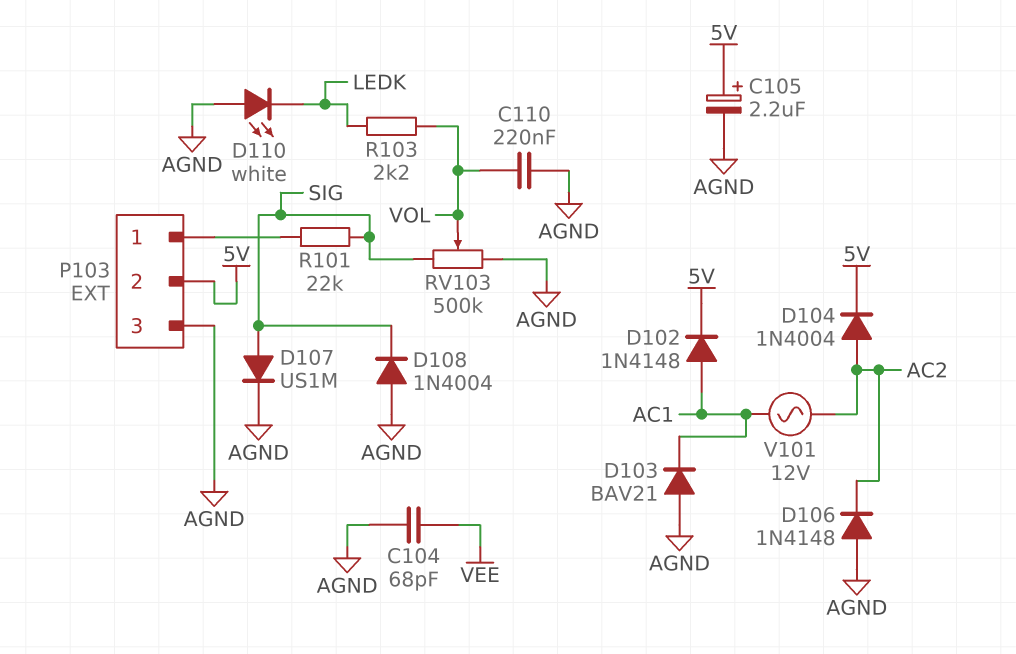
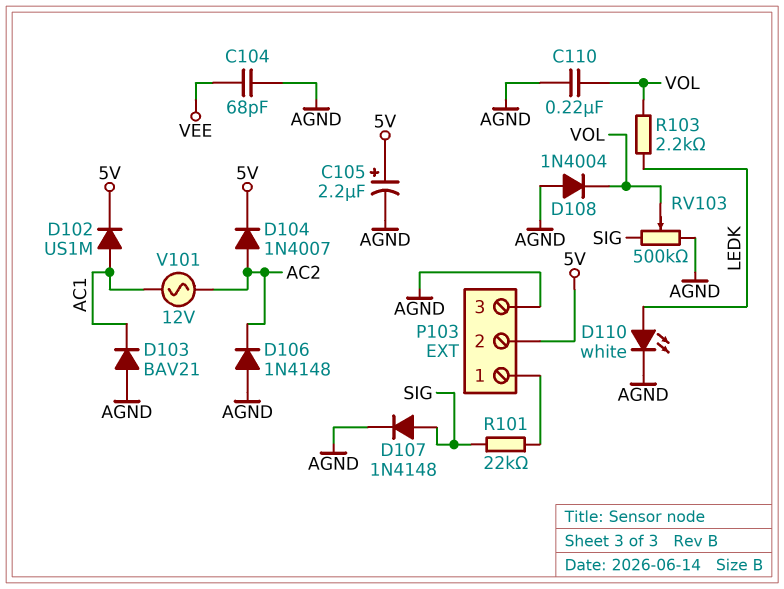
D102: diode 1N4148 (A AC1, K 5V) -> diode US1M (A AC1, K 5V)
D104: diode 1N4004 (A AC2, K 5V) -> diode 1N4007 (A AC2, K 5V)
D107: diode US1M (A SIG, K AGND) -> diode 1N4148 (A SIG, K AGND)
D108: diode 1N4004 (A AGND, K SIG) -> diode 1N4004 (A AGND, K VOL)
D110: LED white (A AGND, K LEDK) -> LED white (A LEDK, K AGND)

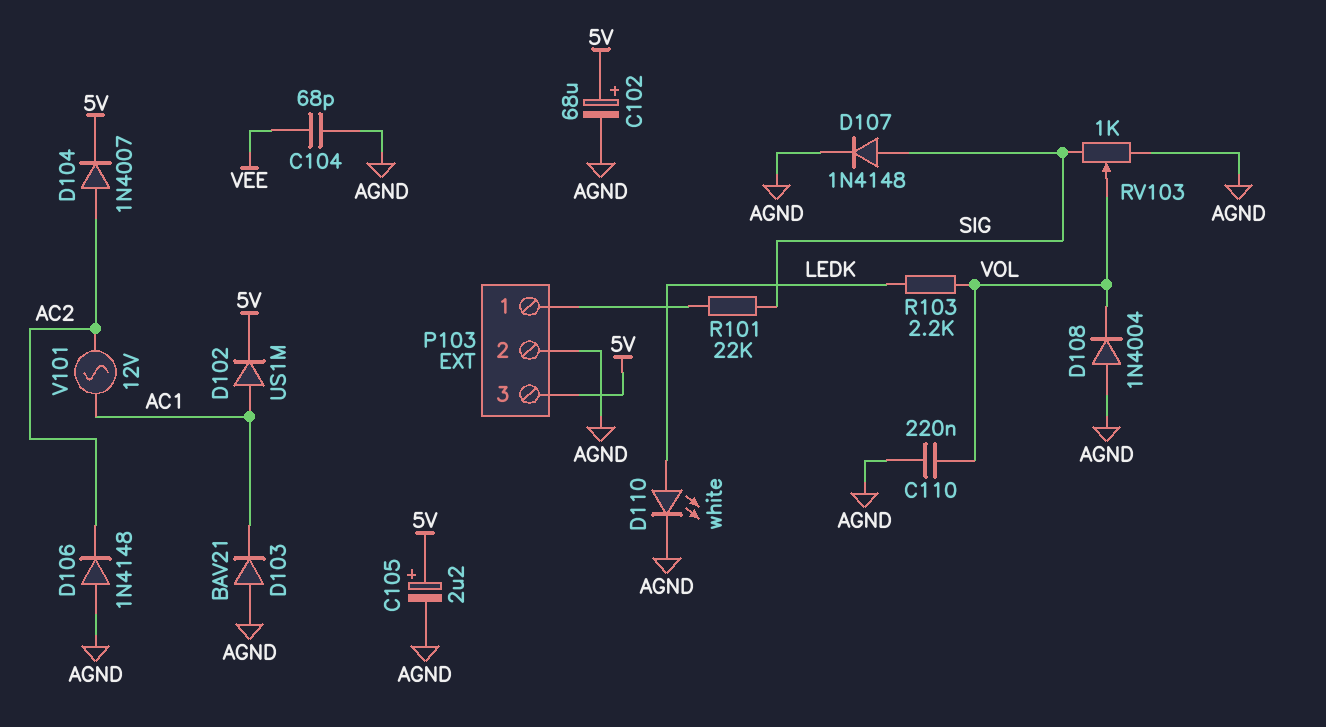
C102: none -> 68uF (plus 5V, minus AGND)
P103 pin 2: 5V -> AGND
P103 pin 3: AGND -> 5V
RV103: 500k (AGND, SIG, wiper VOL) -> 1k (AGND, SIG, wiper VOL)

